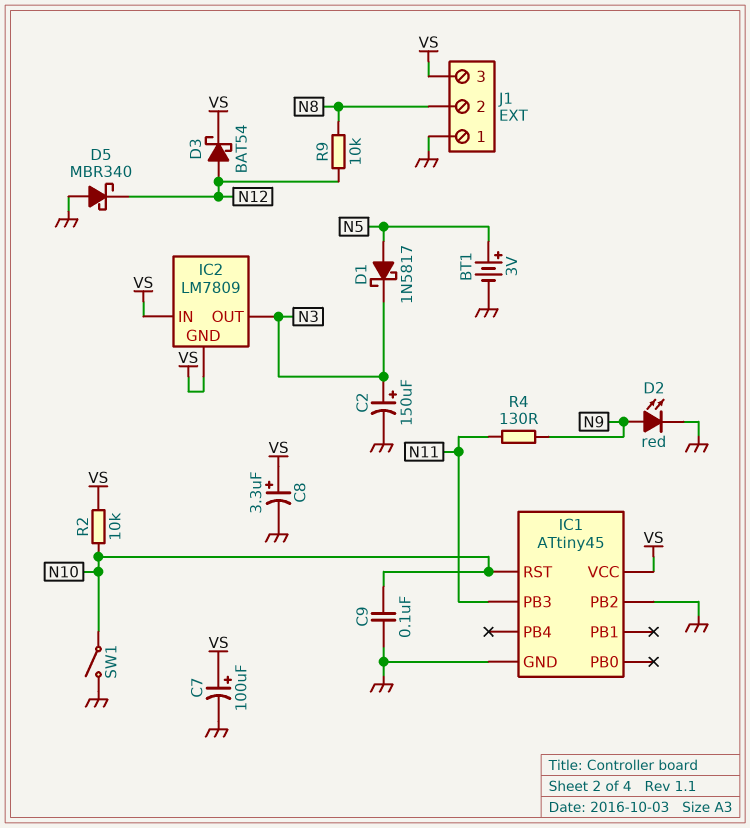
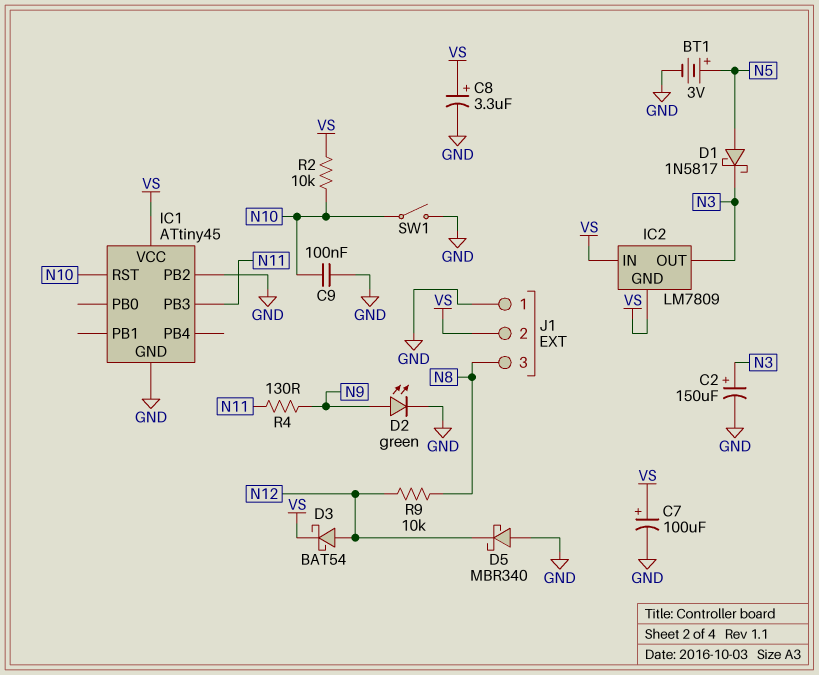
D2: LED red (A N9, K GND) -> LED green (A N9, K GND)
J1 pin 2: N8 -> VS
J1 pin 3: VS -> N8

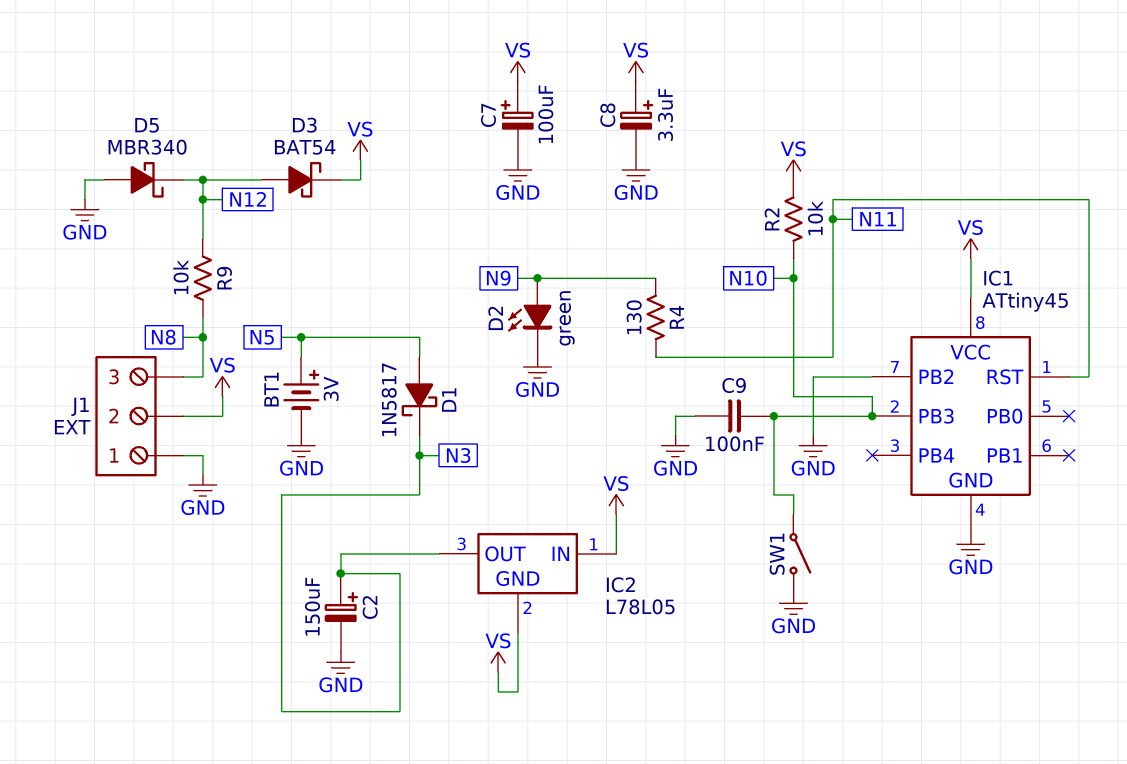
IC1 pin PB3: N11 -> N10
IC1 pin RST: N10 -> N11
IC2: LM7809 -> L78L05

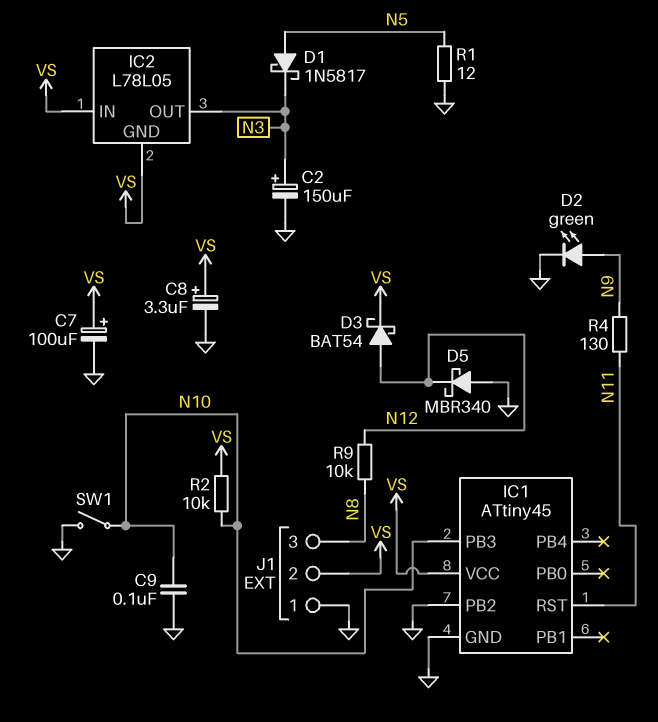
BT1: 3V (plus N5, minus GND) -> none
R1: none -> 12 (GND, N5)

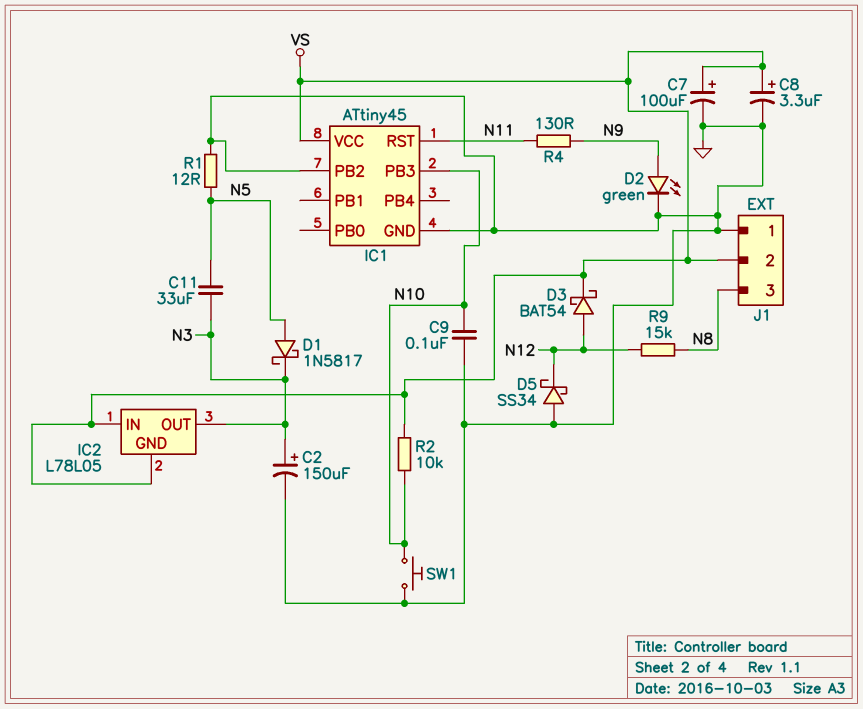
C11: none -> 33uF (N3, N5)
D5: schottky MBR340 (A GND, K N12) -> schottky SS34 (A GND, K N12)
R9: 10k (N8, N12) -> 15k (N8, N12)
SW1: switch (GND, N10) -> button (GND, N10)

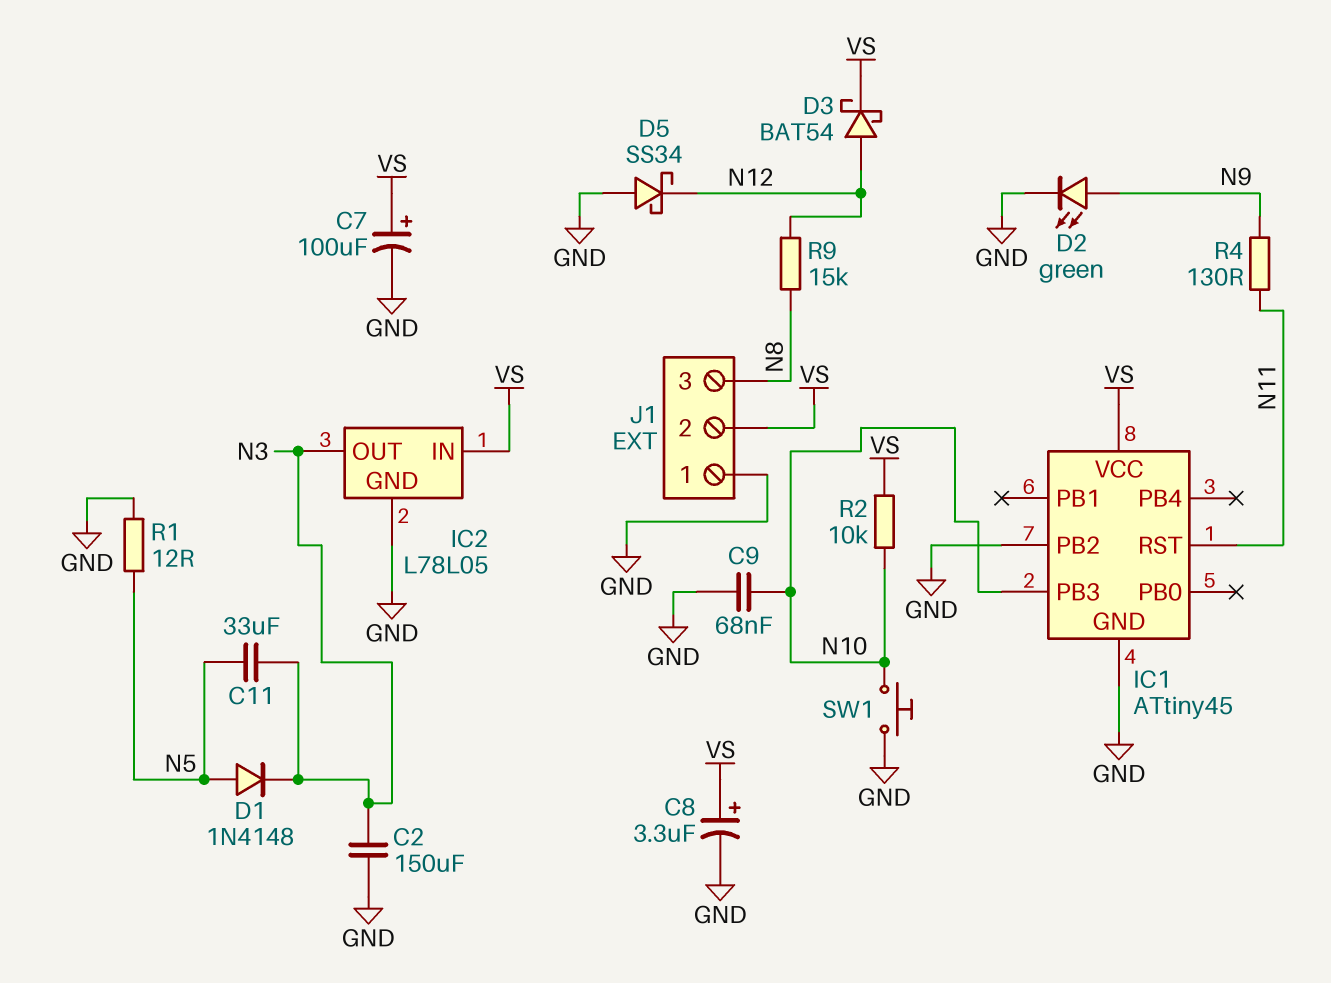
C2: 150uF (plus N3, minus GND) -> 150uF (GND, N3)
C9: 100nF (GND, N10) -> 68nF (GND, N10)
D1: schottky 1N5817 (A N5, K N3) -> diode 1N4148 (A N5, K N3)
IC2 pin GND: VS -> GND

